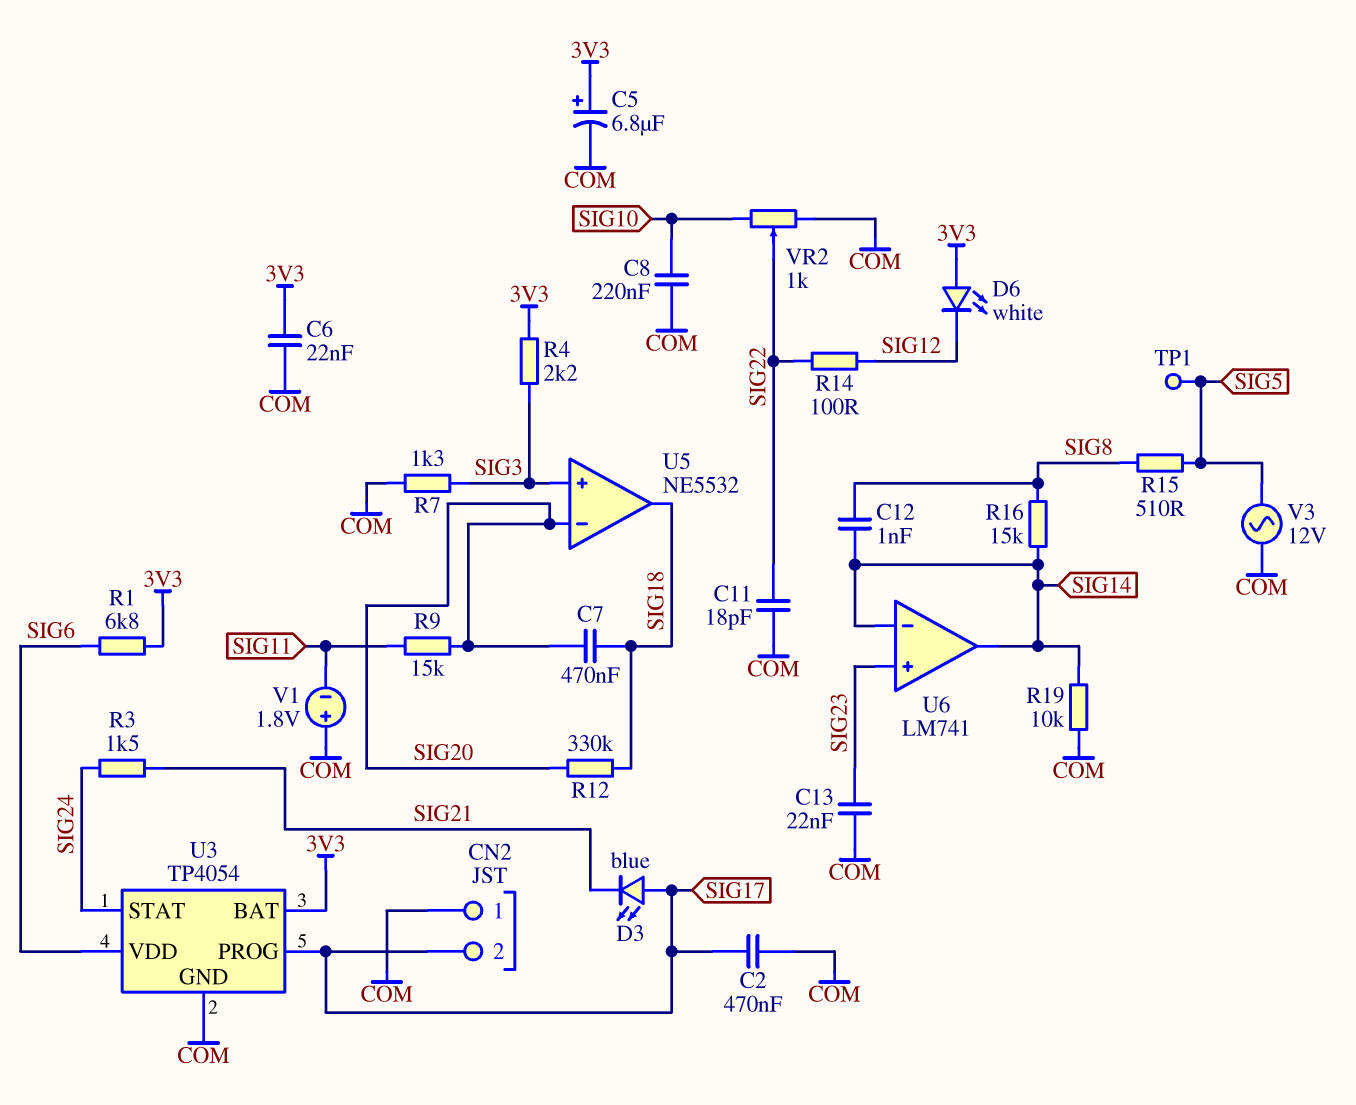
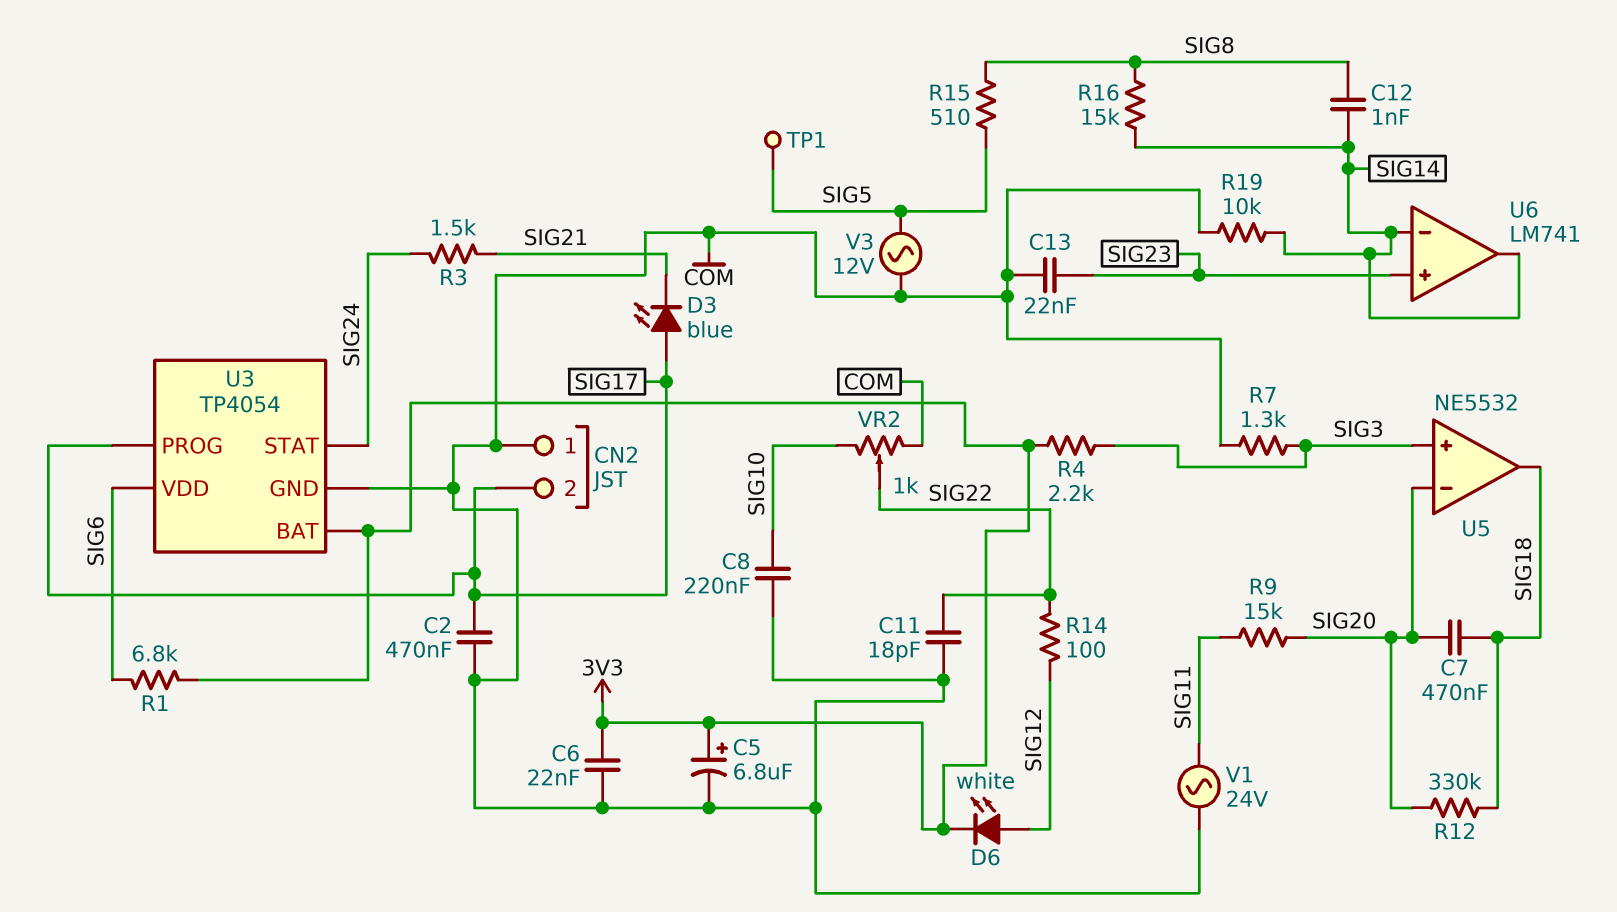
D6: LED white (A 3V3, K SIG12) -> LED white (A SIG12, K 3V3)
V1: 1.8V (plus COM, minus SIG11) -> AC 24V (COM, SIG11)

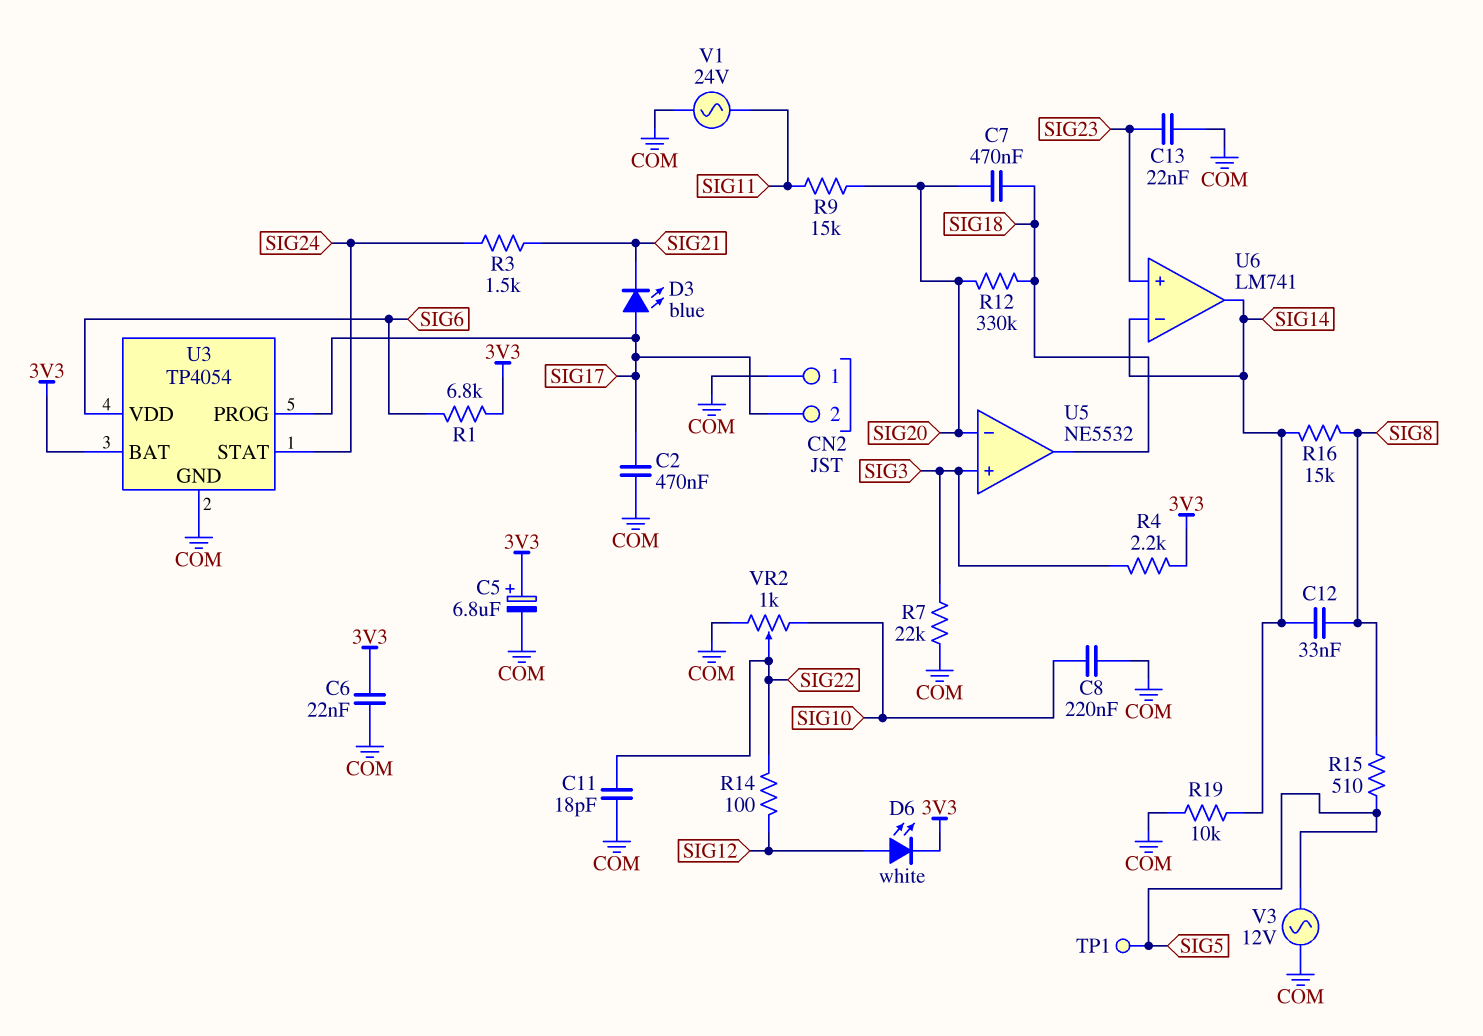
C12: 1nF (SIG8, SIG14) -> 33nF (SIG8, SIG14)
R7: 1.3k (COM, SIG3) -> 22k (COM, SIG3)

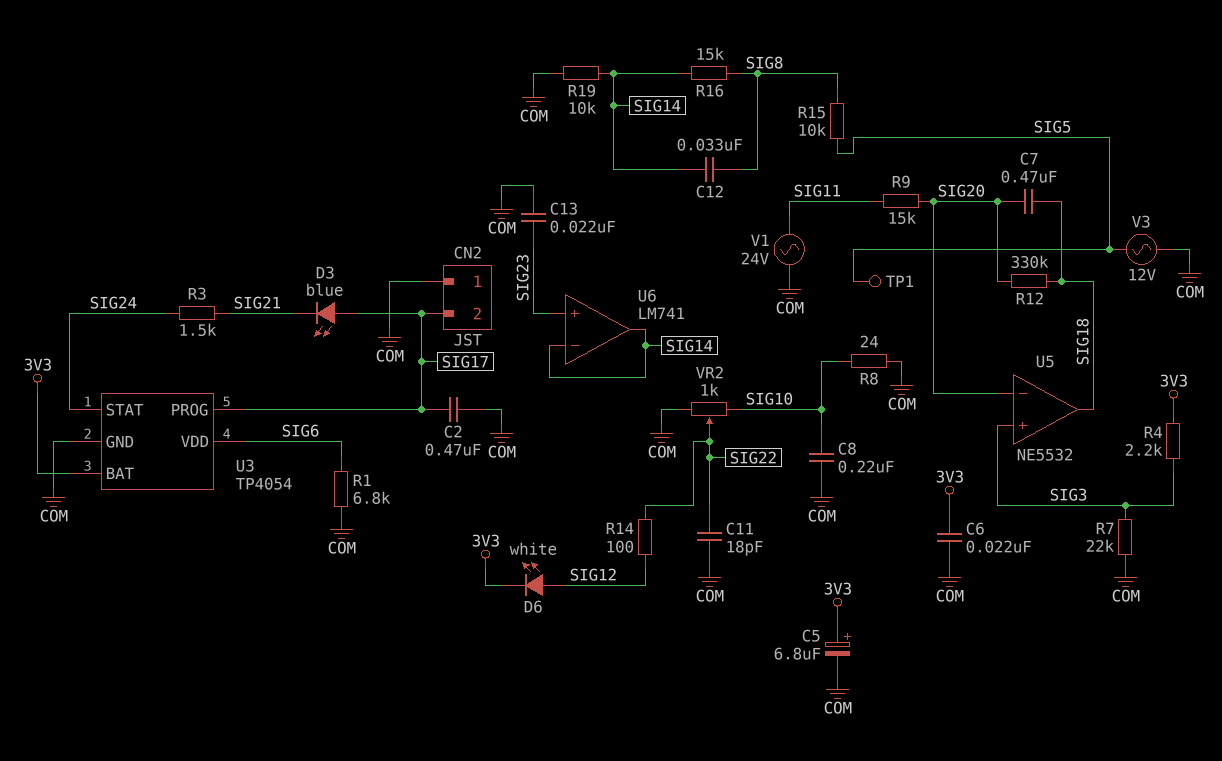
R1: 6.8k (3V3, SIG6) -> 6.8k (COM, SIG6)
R8: none -> 24 (COM, SIG10)
R15: 510 (SIG5, SIG8) -> 10k (SIG5, SIG8)

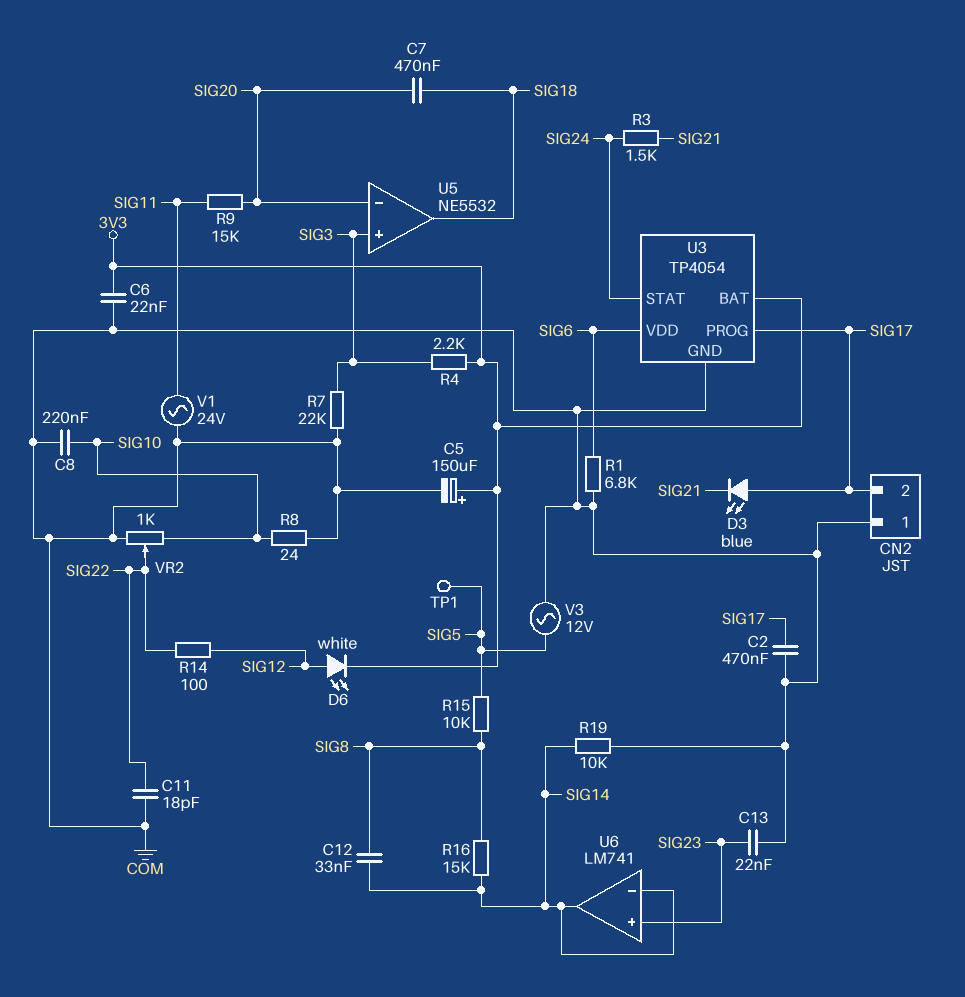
C5: 6.8uF (plus 3V3, minus COM) -> 150uF (plus 3V3, minus COM)
R12: 330k (SIG18, SIG20) -> none

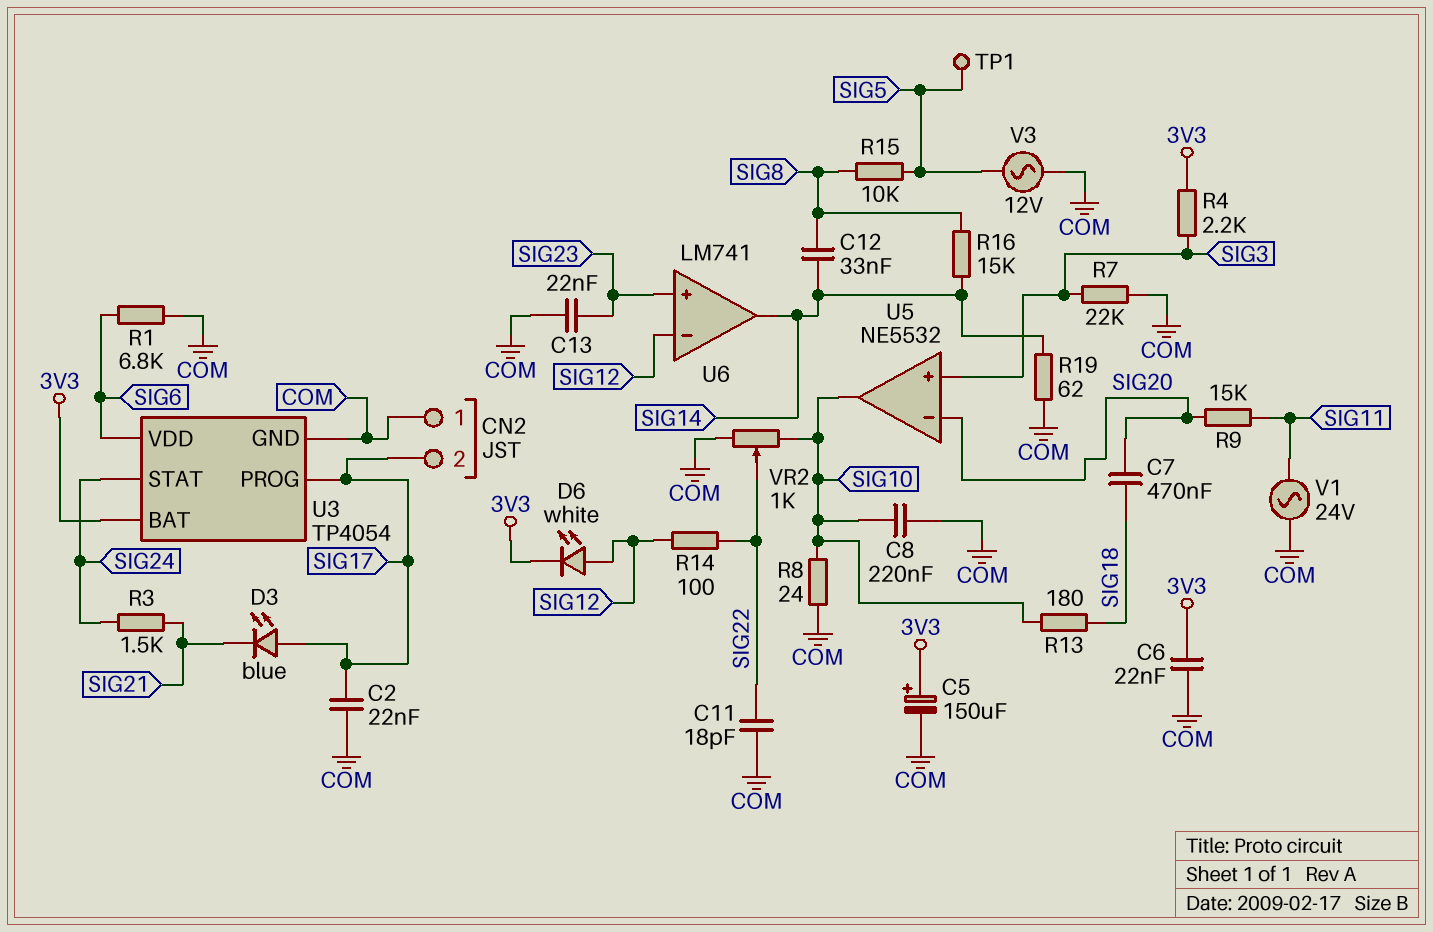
C2: 470nF (COM, SIG17) -> 22nF (COM, SIG17)
R13: none -> 180 (SIG10, SIG18)
R19: 10k (COM, SIG14) -> 62 (COM, SIG14)
U5 pin out: SIG18 -> SIG10
U6 pin in-: SIG14 -> SIG12

